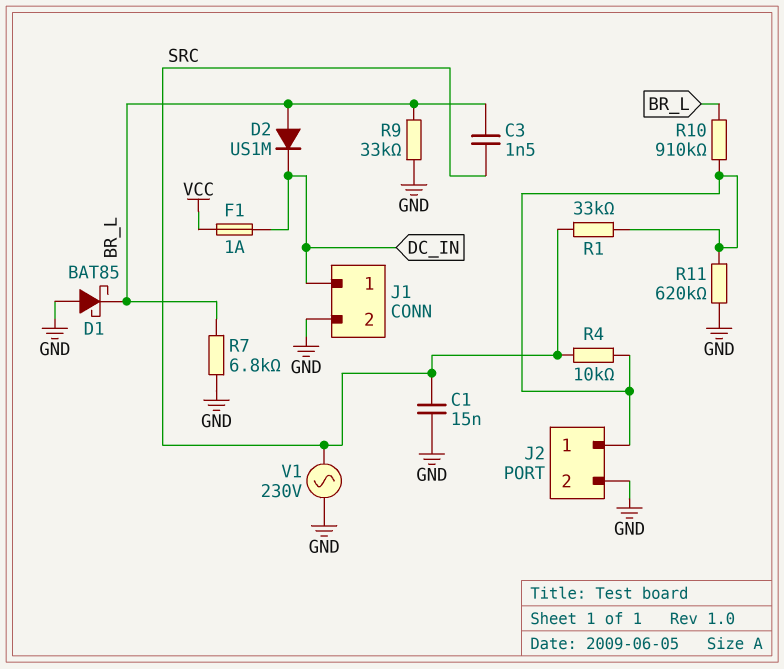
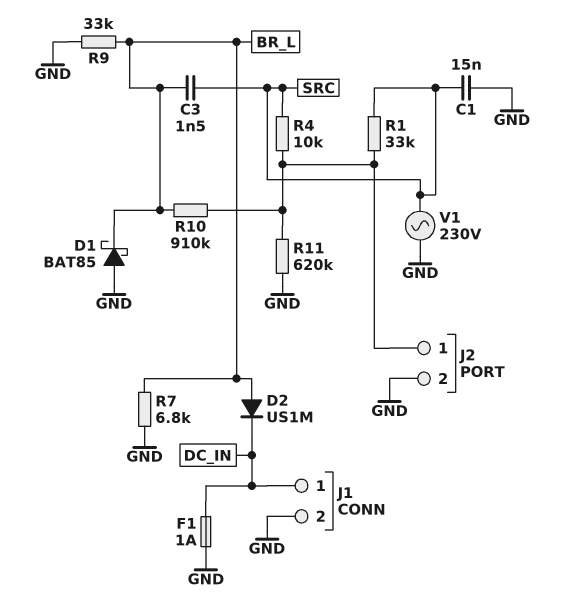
F1: 1A (DC_IN, VCC) -> 1A (DC_IN, GND)

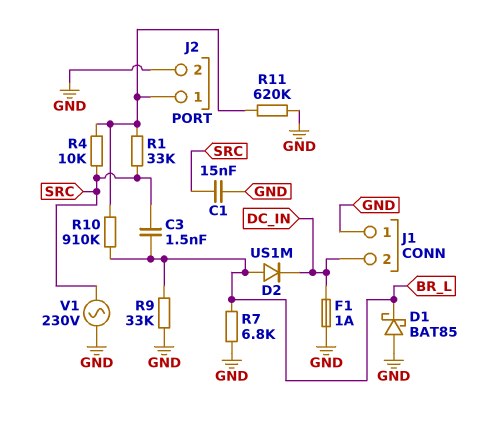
J1 pin 1: DC_IN -> GND
J1 pin 2: GND -> DC_IN

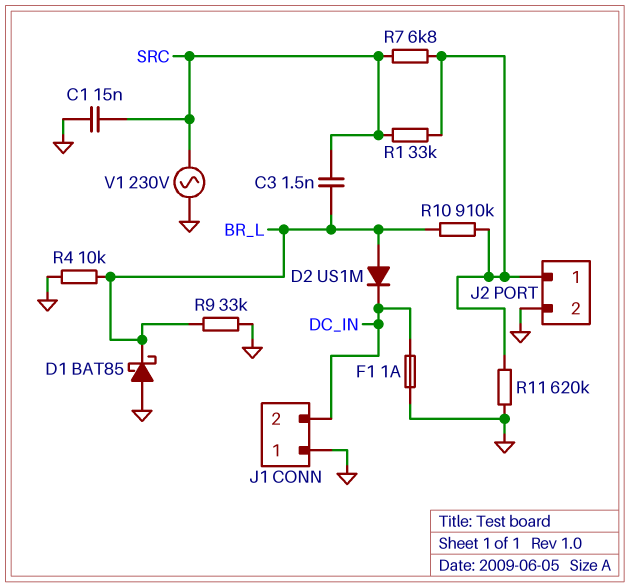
R4: 10k (J2/1, SRC) -> 10k (BR_L, GND)
R7: 6.8k (BR_L, GND) -> 6.8k (J2/1, SRC)

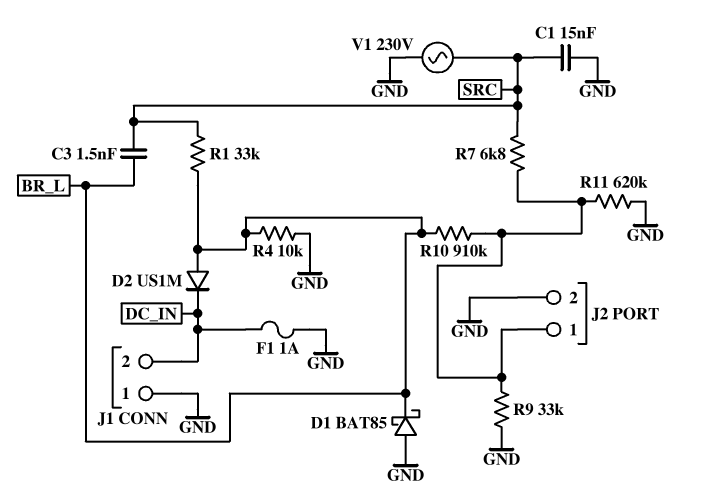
R1: 33k (J2/1, SRC) -> 33k (BR_L, SRC)
R9: 33k (BR_L, GND) -> 33k (GND, J2/1)

